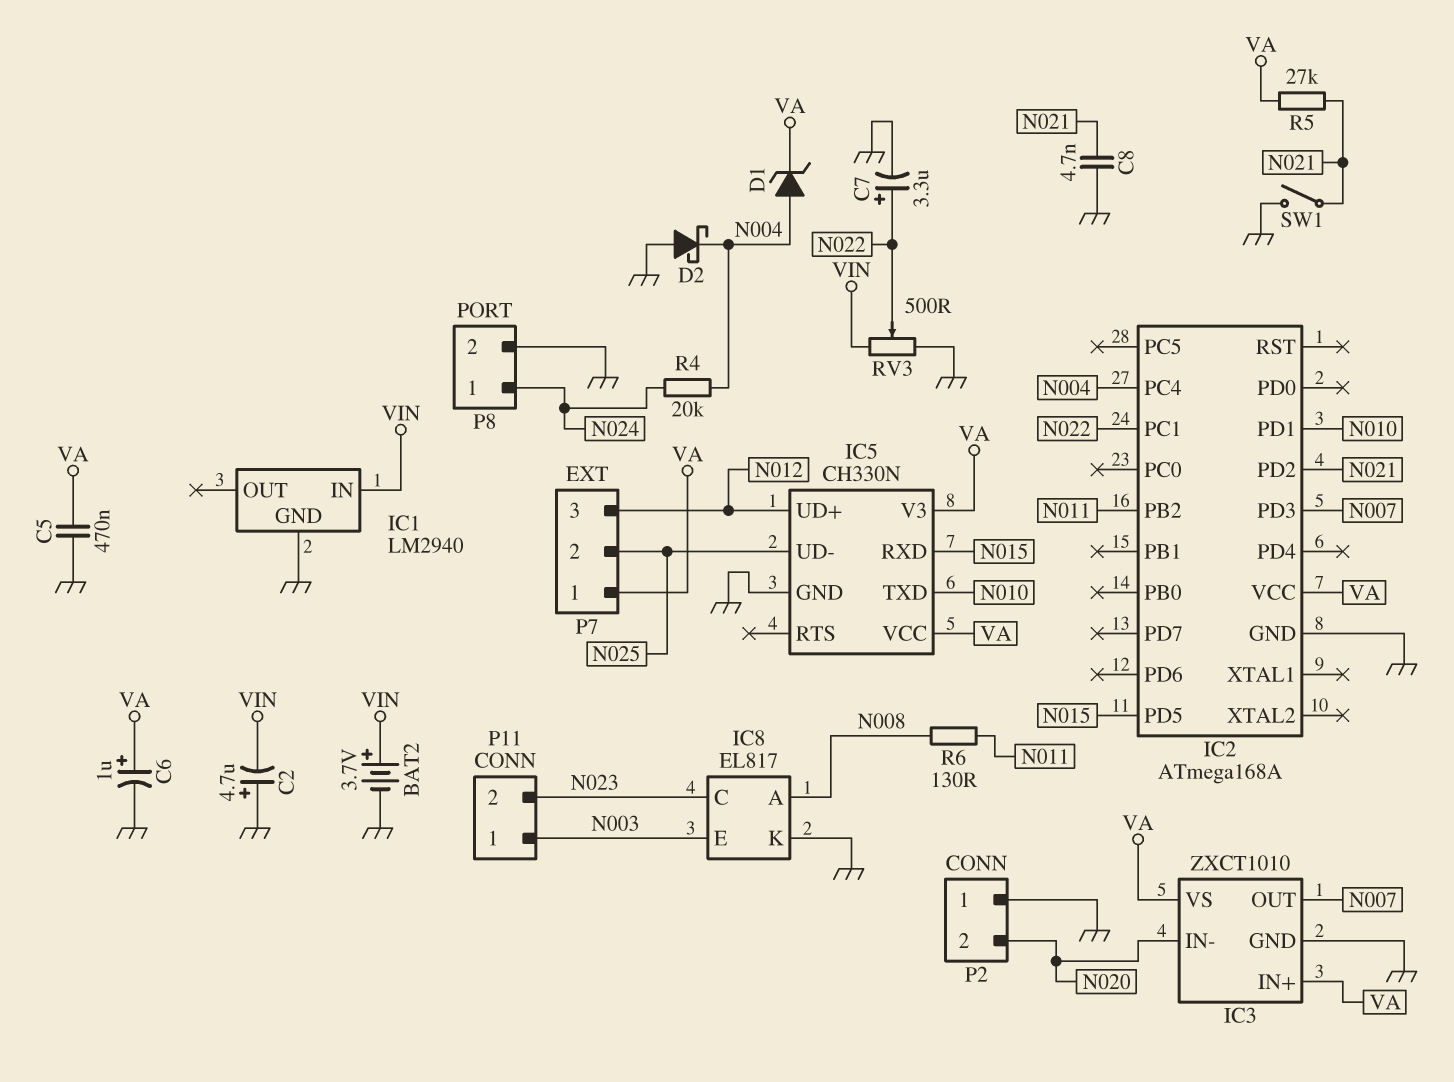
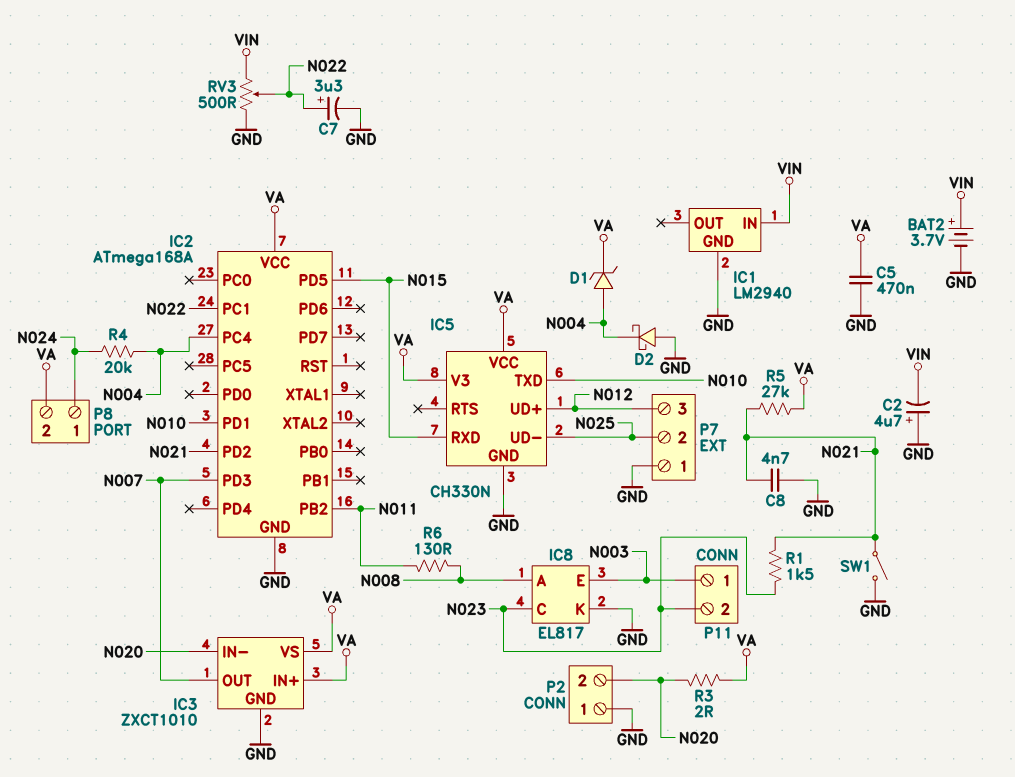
C6: 1uF (plus VA, minus GND) -> none
P7 pin 1: VA -> GND
P8 pin 2: GND -> VA
R1: none -> 1.5k (N021, N023)
R3: none -> 2 (N020, VA)

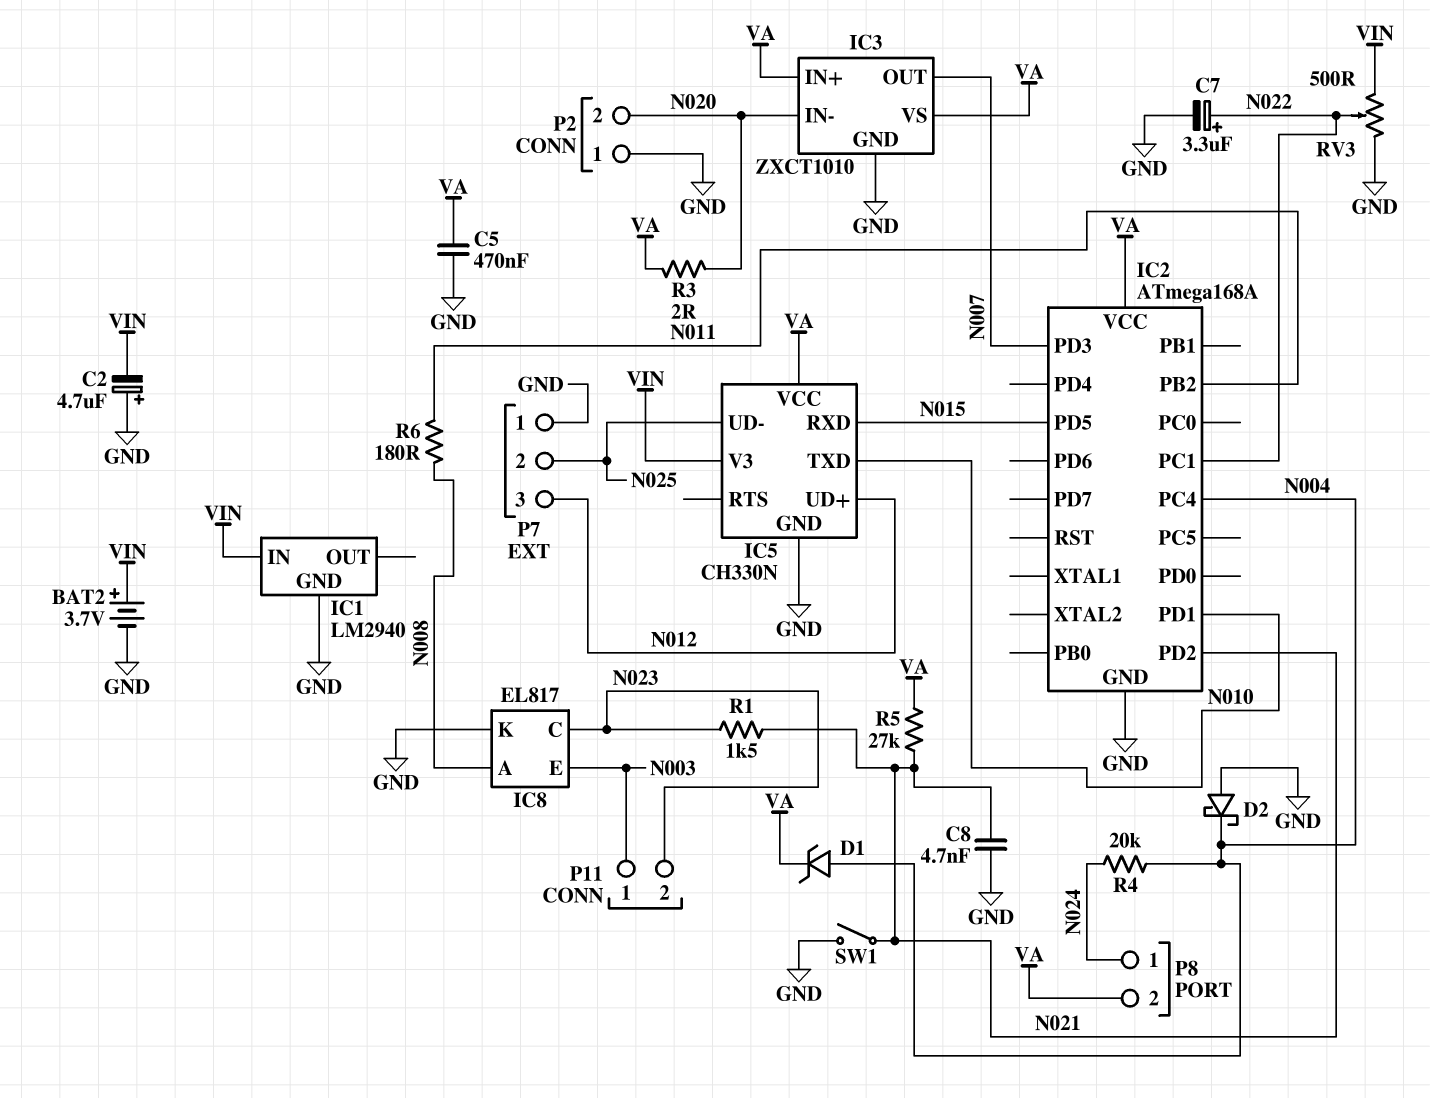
IC5 pin V3: VA -> VIN
R6: 130 (N008, N011) -> 180 (N008, N011)

